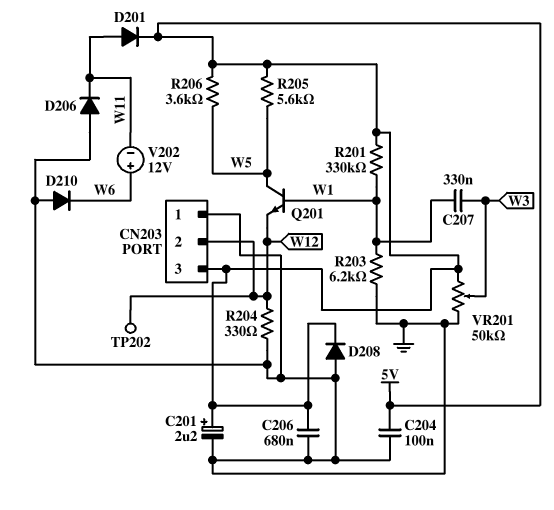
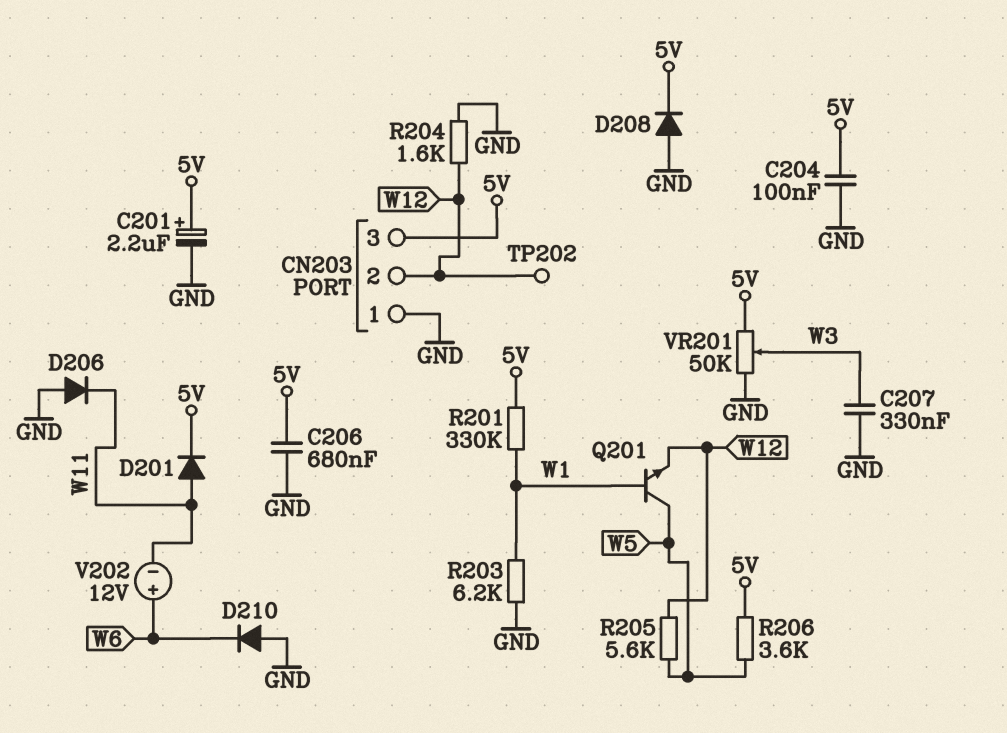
C207: 330nF (W1, W3) -> 330nF (GND, W3)
R204: 330 (GND, W12) -> 1.6k (GND, W12)
R205: 5.6k (5V, W5) -> 5.6k (W5, W12)

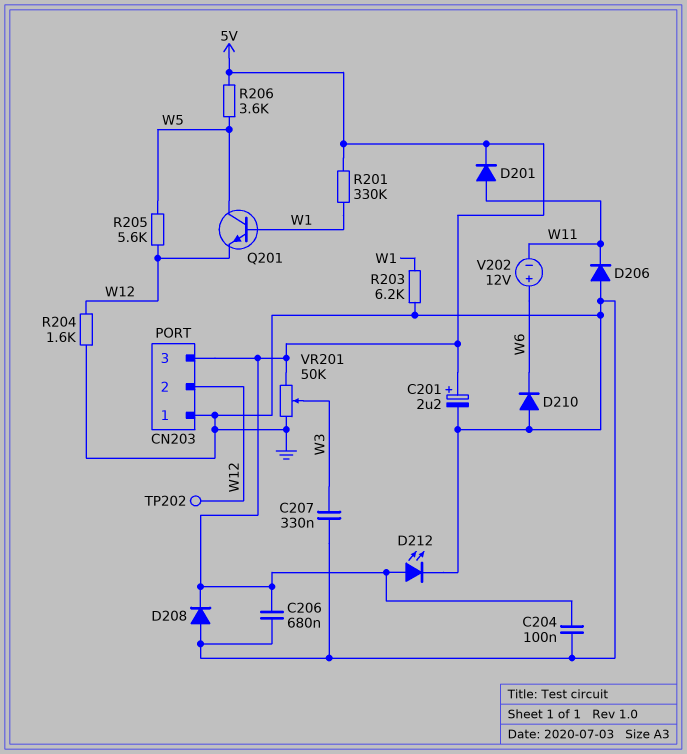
D212: none -> LED (A 5V, K GND)

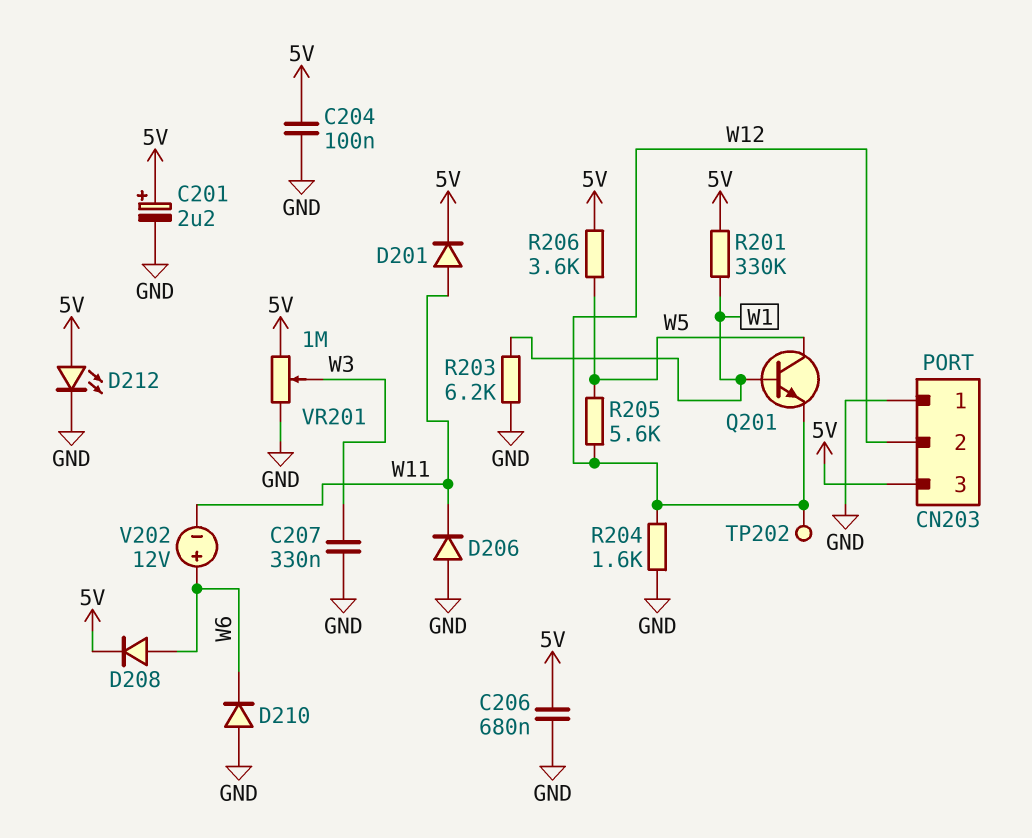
D208: diode (A GND, K 5V) -> diode (A W6, K 5V)
VR201: 50k (5V, GND, wiper W3) -> 1M (5V, GND, wiper W3)

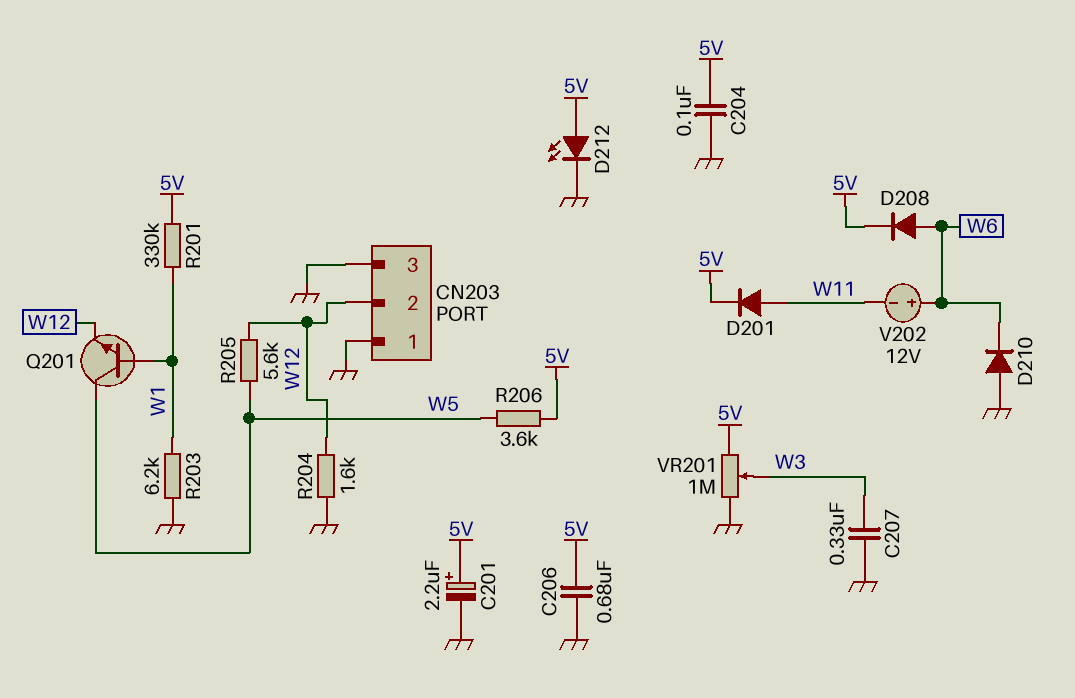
CN203 pin 3: 5V -> GND
D206: diode (A GND, K W11) -> none
TP202: test point (W12) -> none

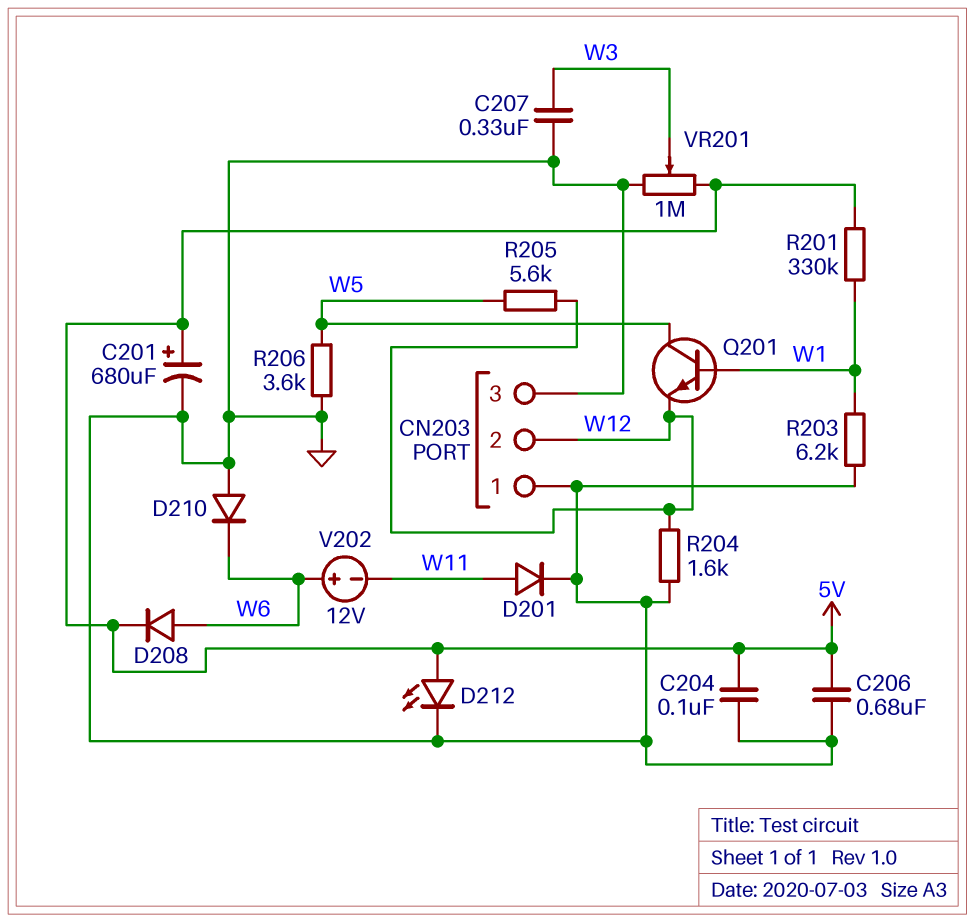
C201: 2.2uF (plus 5V, minus GND) -> 680uF (plus 5V, minus GND)
D201: diode (A W11, K 5V) -> diode (A W11, K GND)
R206: 3.6k (5V, W5) -> 3.6k (GND, W5)

